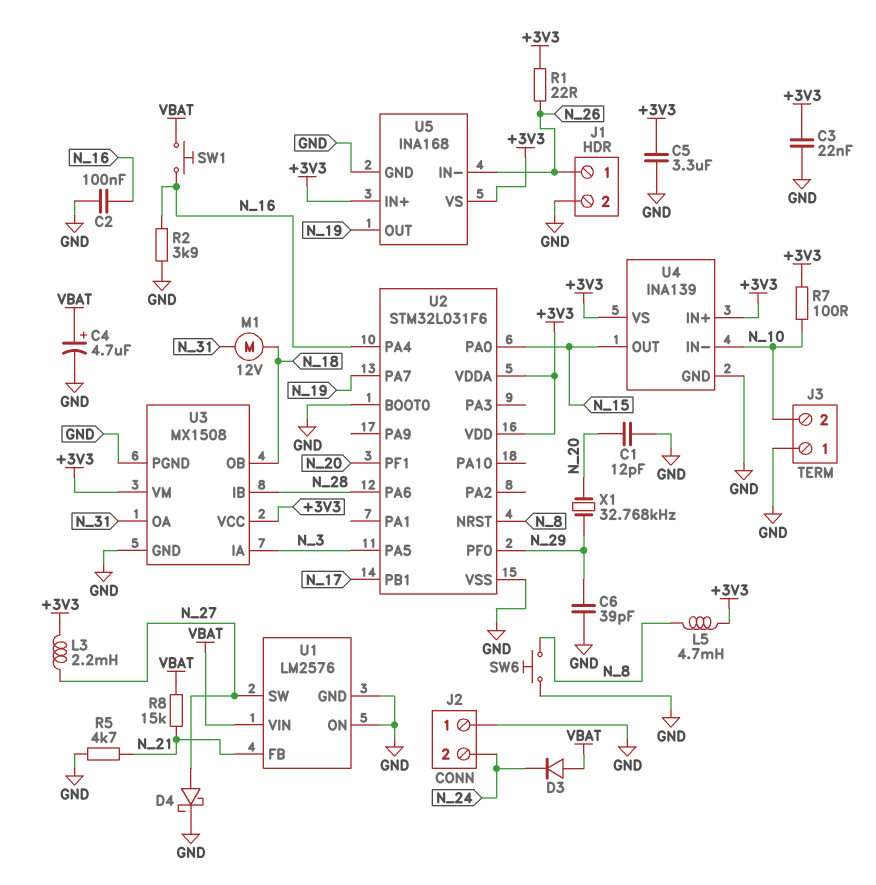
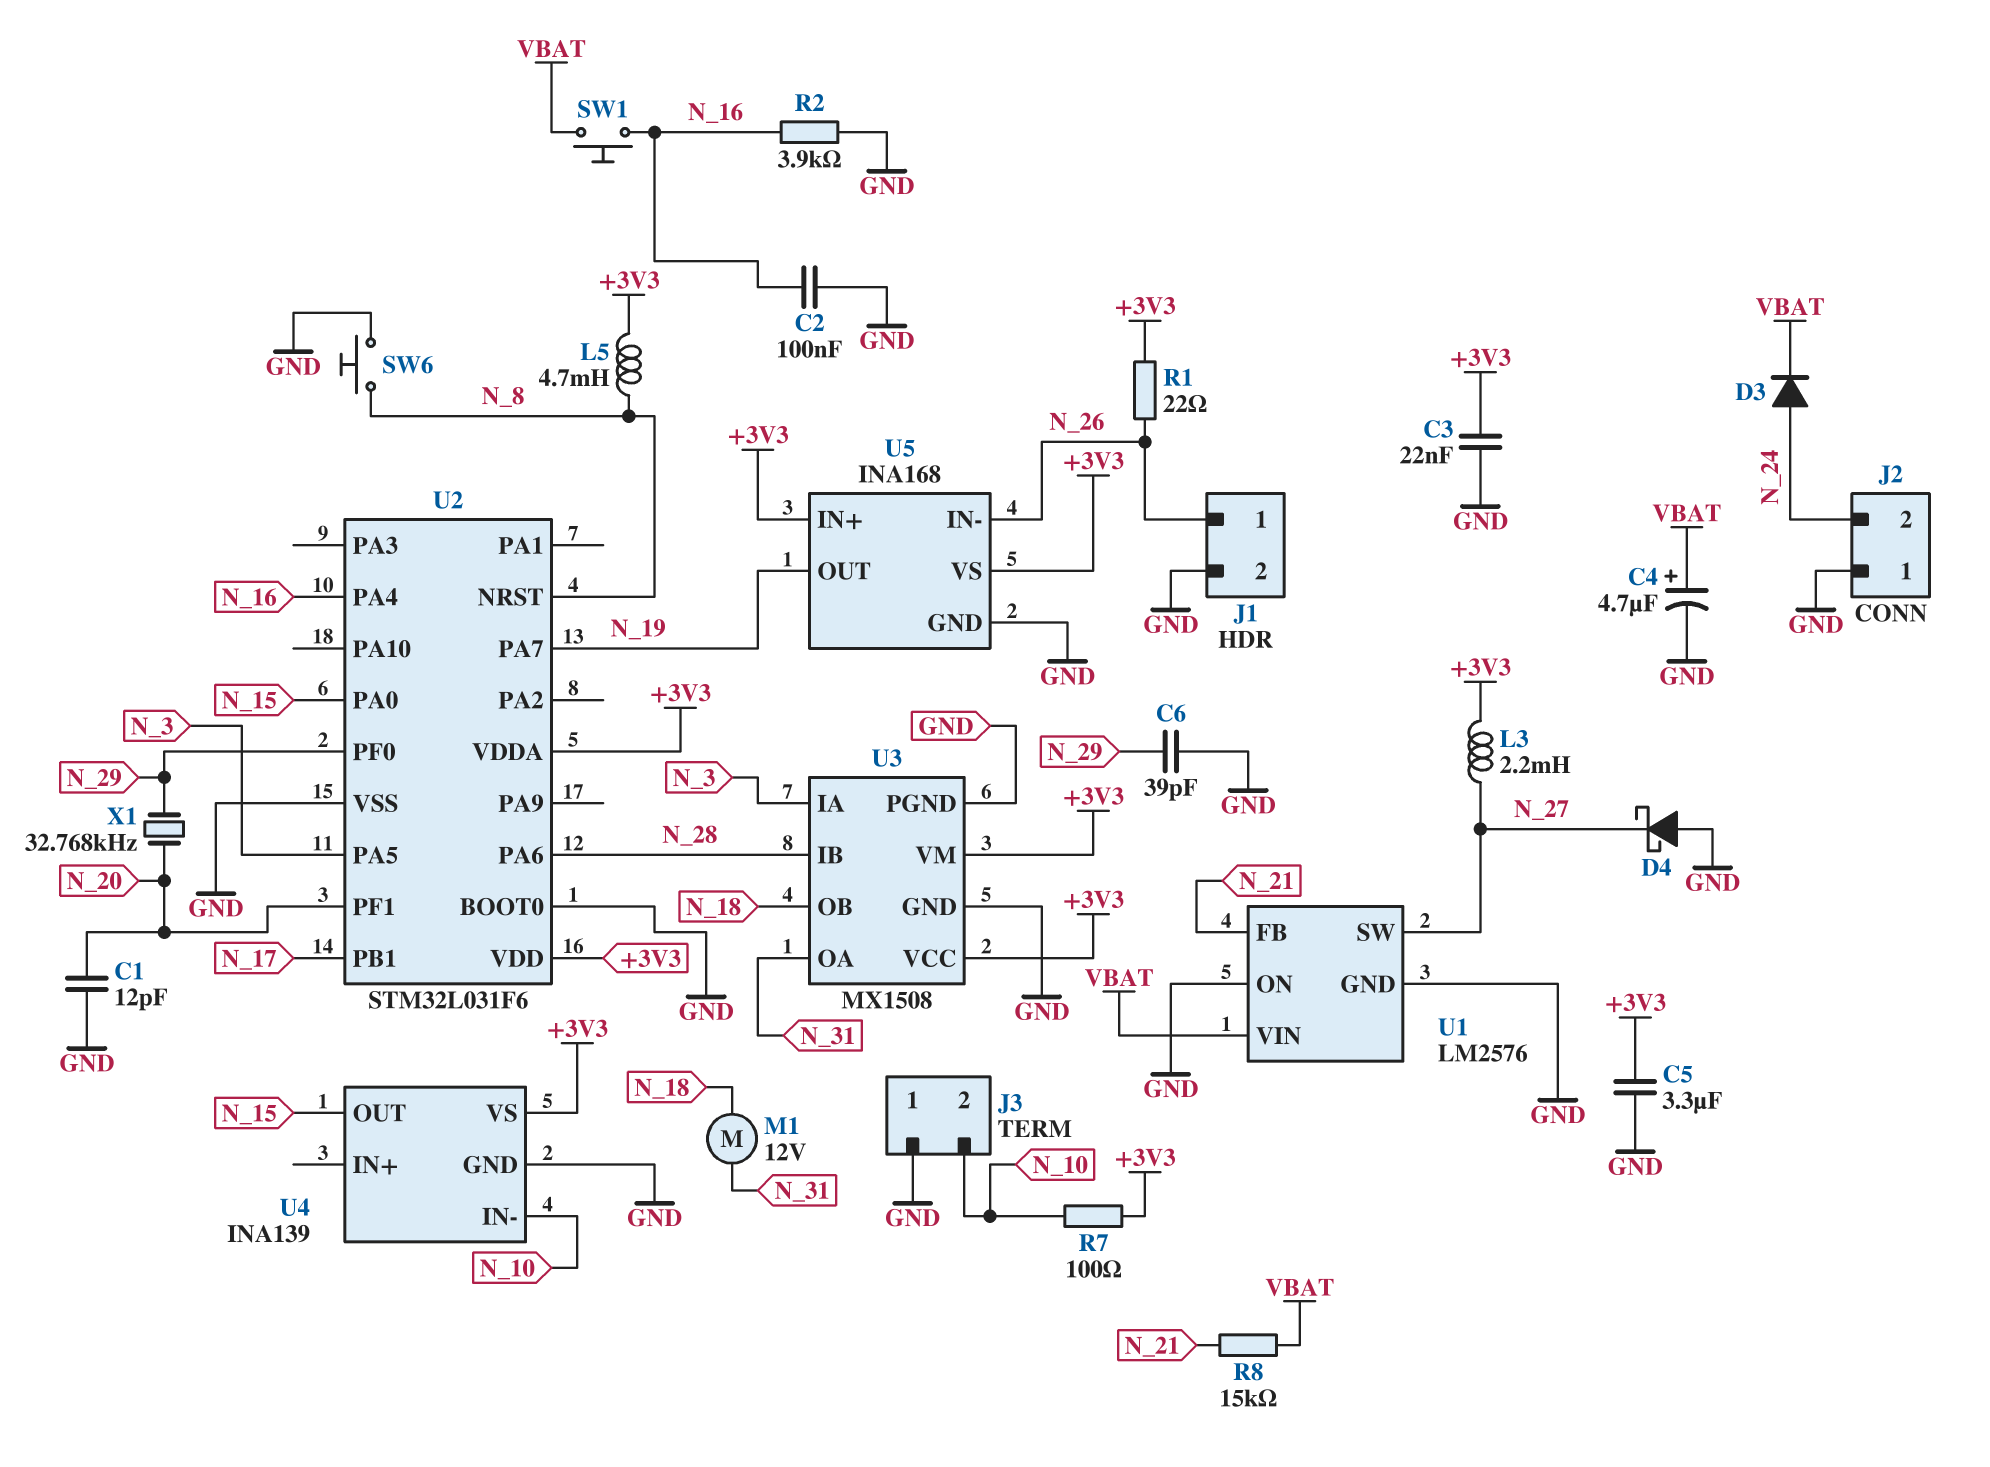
D3: diode (A VBAT, K N_24) -> diode (A N_24, K VBAT)
D4: schottky (A N_27, K GND) -> schottky (A GND, K N_27)
R5: 4.7k (GND, N_21) -> none
U4 pin IN+: +3V3 -> none

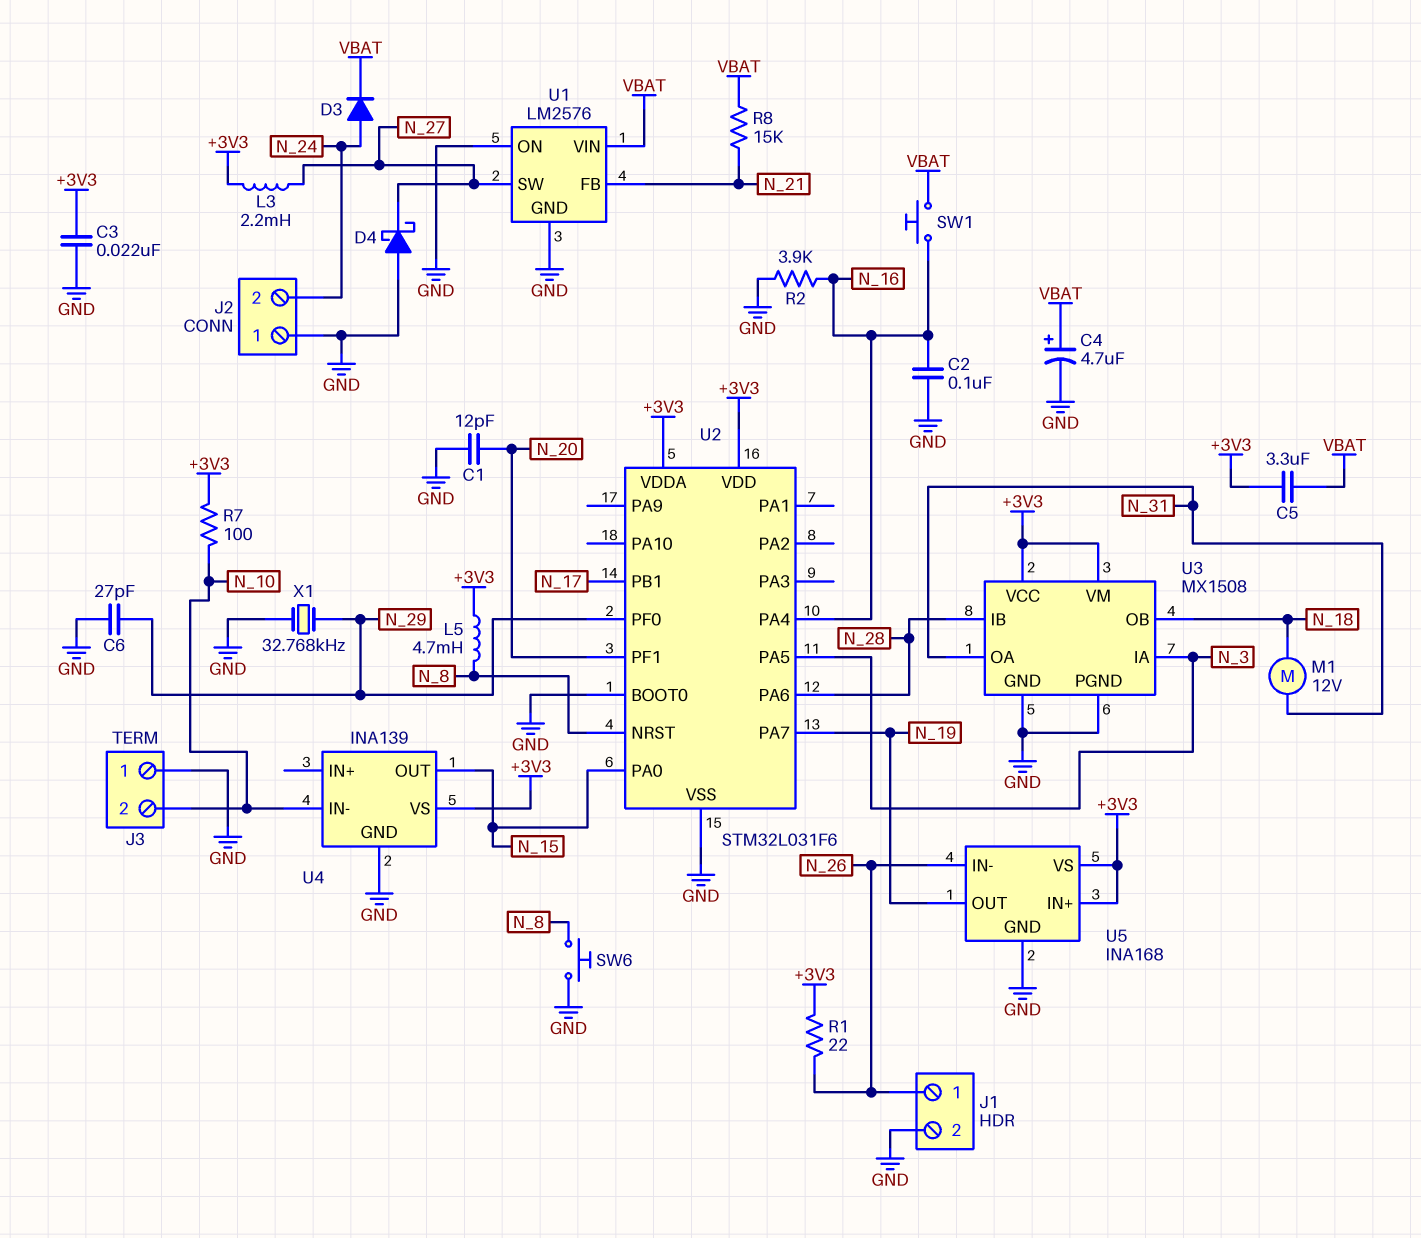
C5: 3.3uF (+3V3, GND) -> 3.3uF (+3V3, VBAT)
C6: 39pF (GND, N_29) -> 27pF (GND, N_29)
X1: 32.768kHz (N_20, N_29) -> 32.768kHz (GND, N_29)

